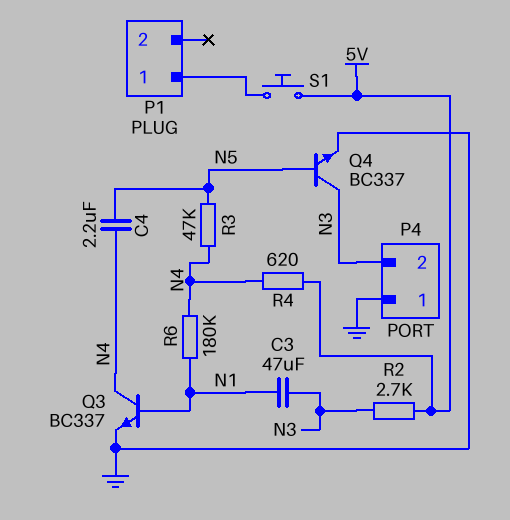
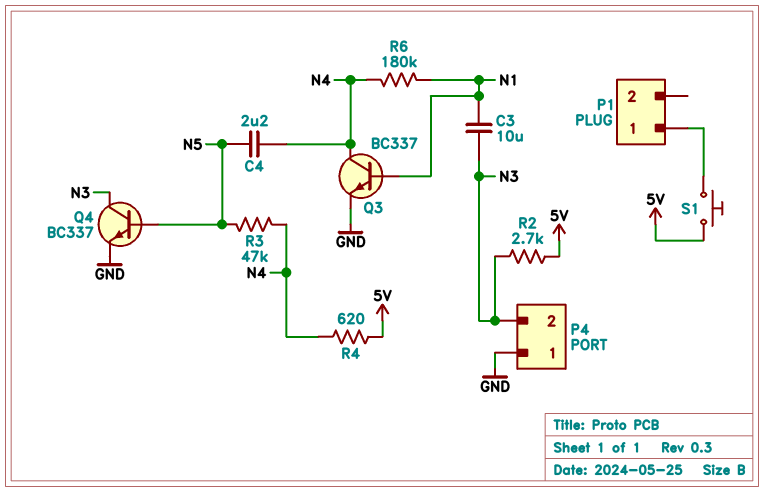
C3: 47uF (N1, N3) -> 10uF (N1, N3)

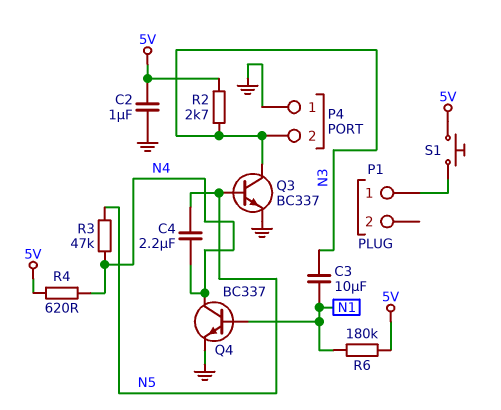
C2: none -> 1uF (5V, GND)
Q3: NPN BC337 (B N1, C N4, E GND) -> NPN BC337 (B N5, C N3, E GND)
Q4: NPN BC337 (B N5, C N3, E GND) -> NPN BC337 (B N1, C N4, E GND)
R6: 180k (N1, N4) -> 180k (5V, N1)

